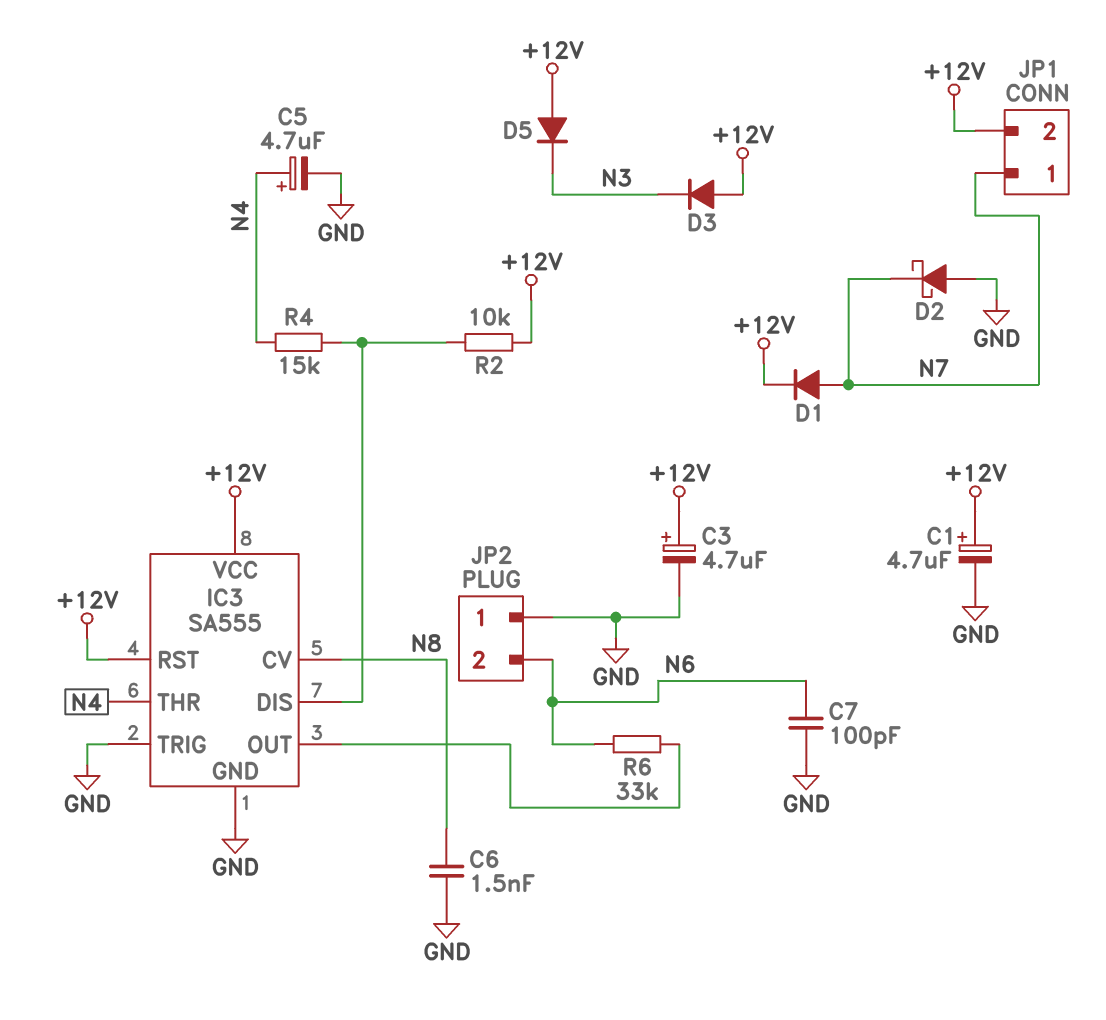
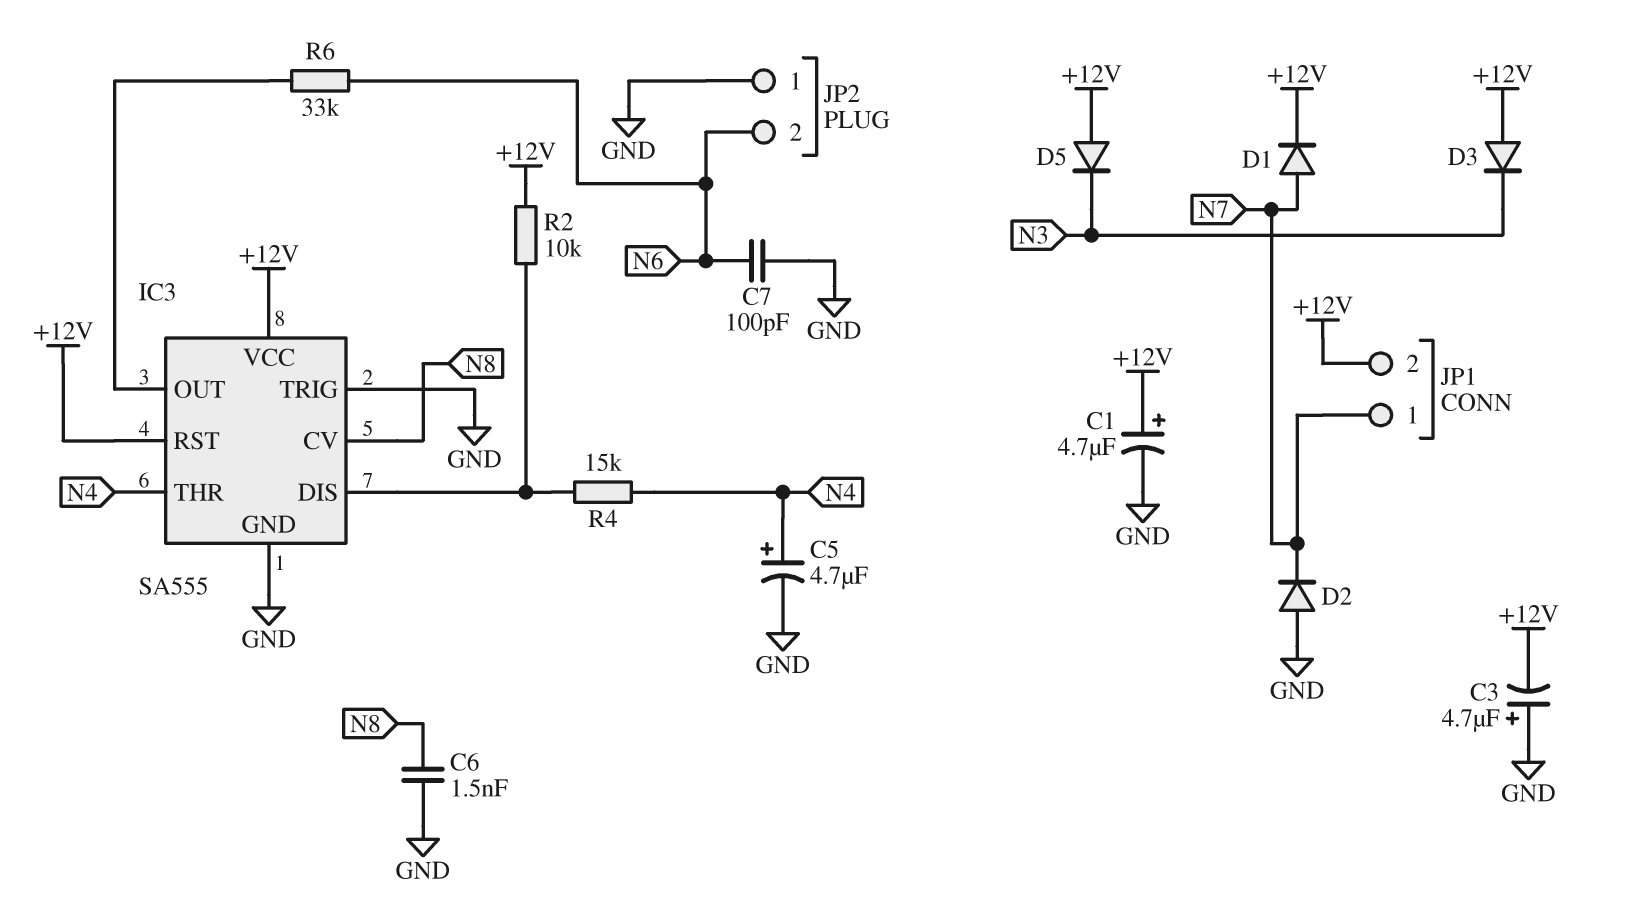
C3: 4.7uF (plus +12V, minus GND) -> 4.7uF (plus GND, minus +12V)
D2: schottky (A GND, K N7) -> diode (A GND, K N7)

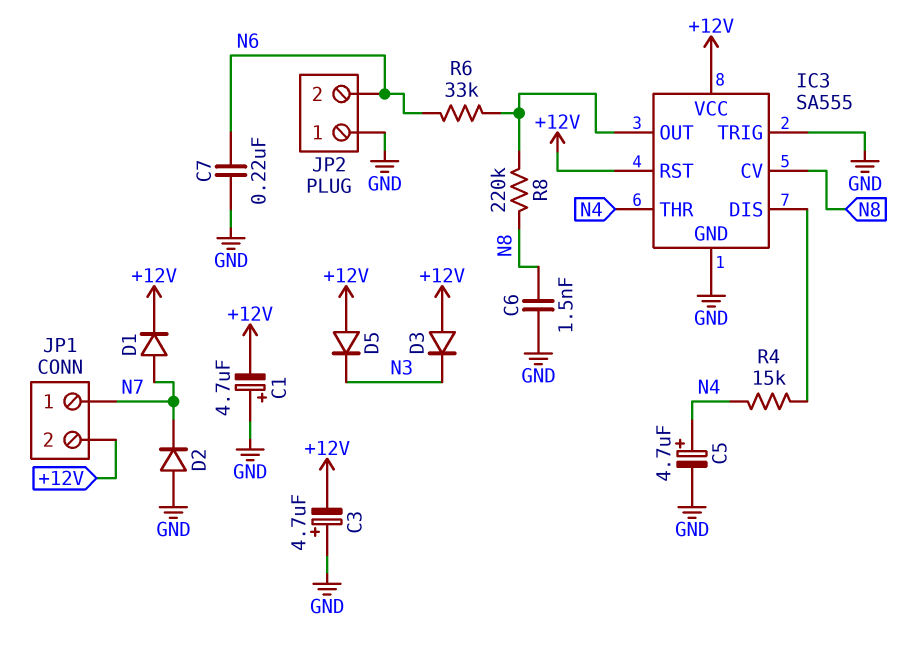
C1: 4.7uF (plus +12V, minus GND) -> 4.7uF (plus GND, minus +12V)
C7: 100pF (GND, N6) -> 220nF (GND, N6)
R2: 10k (+12V, IC3/DIS) -> none
R8: none -> 220k (IC3/OUT, N8)

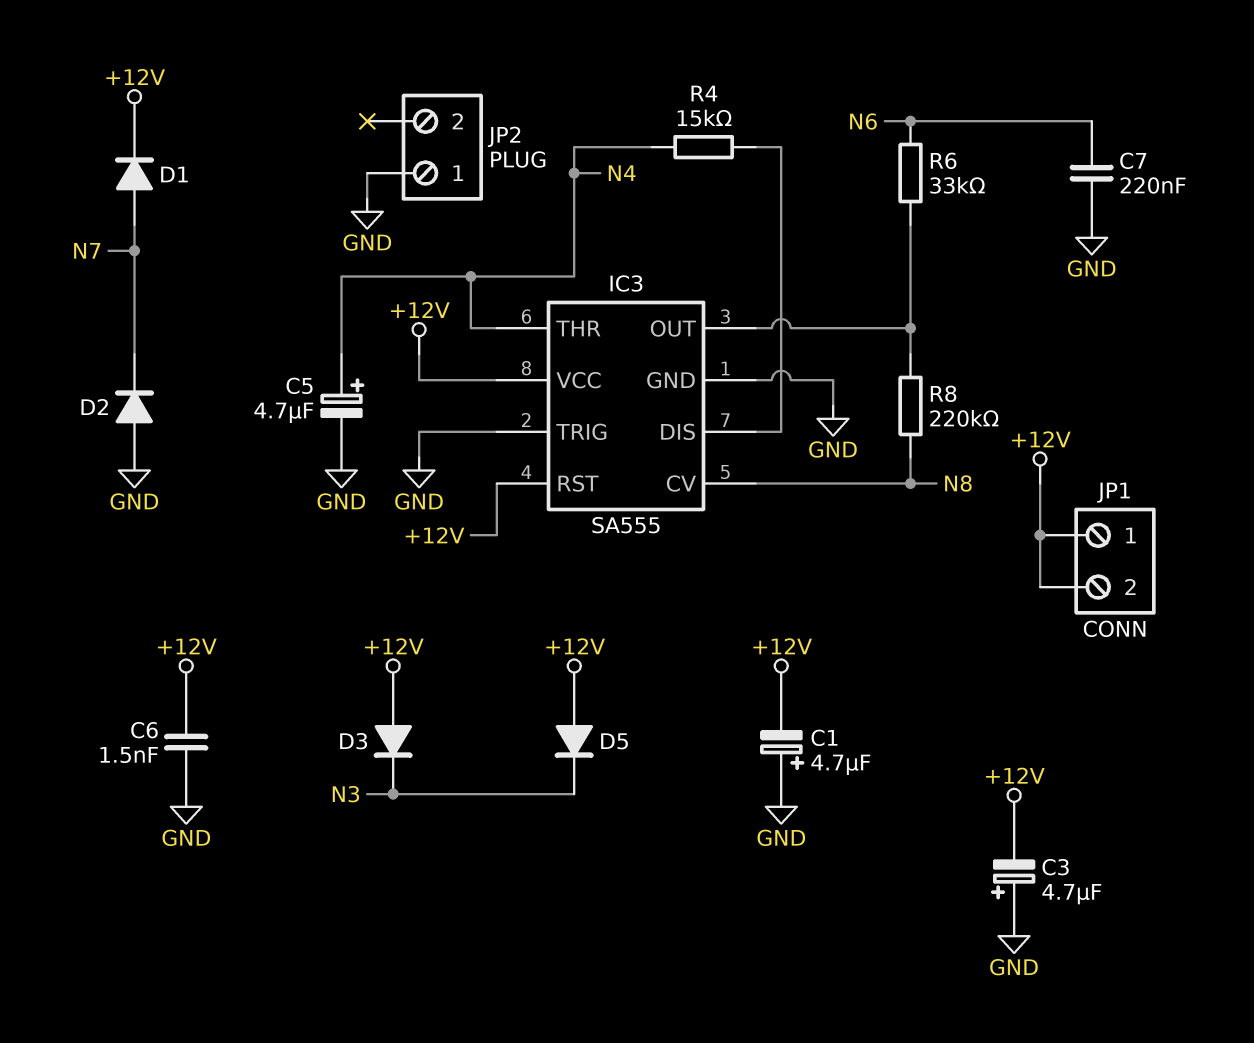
C6: 1.5nF (GND, N8) -> 1.5nF (+12V, GND)
JP1 pin 1: N7 -> +12V
JP2 pin 2: N6 -> none

